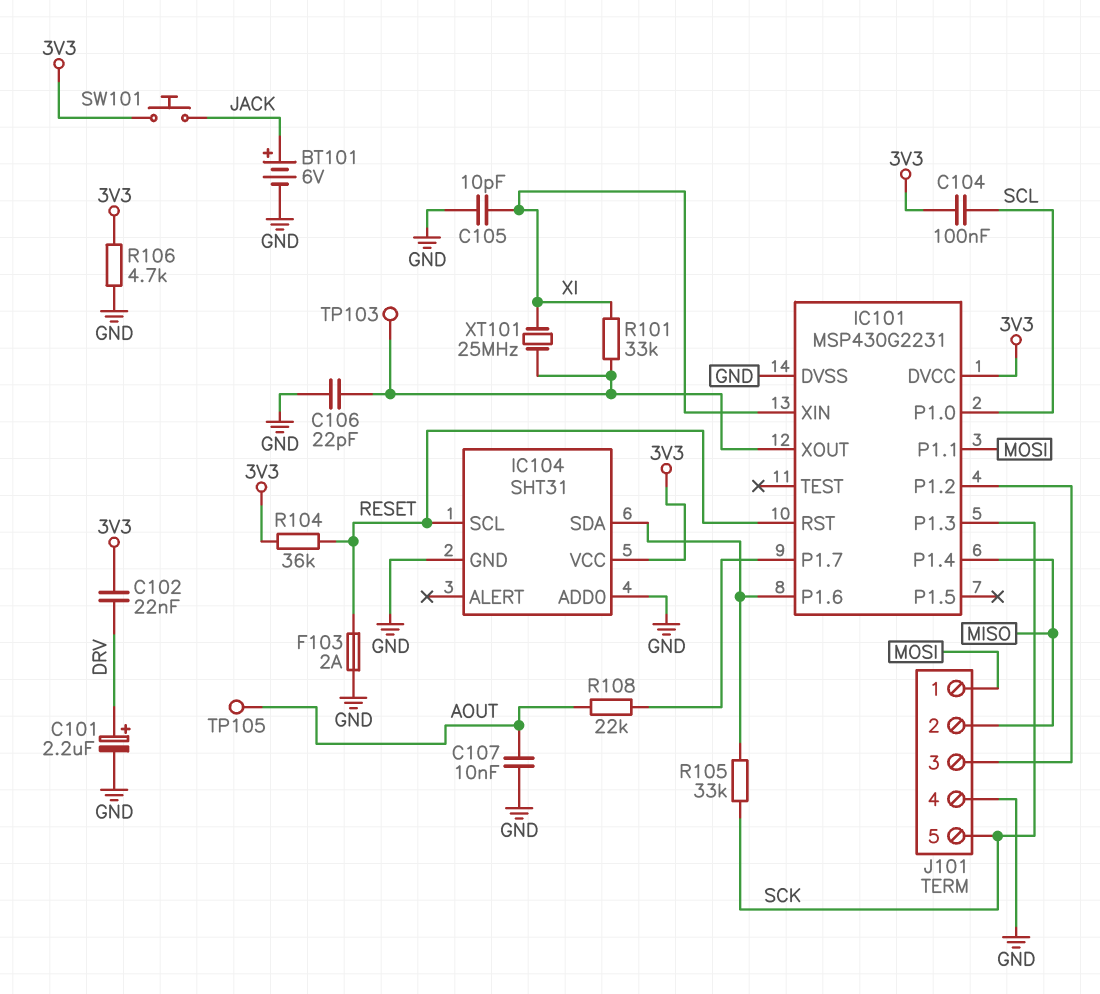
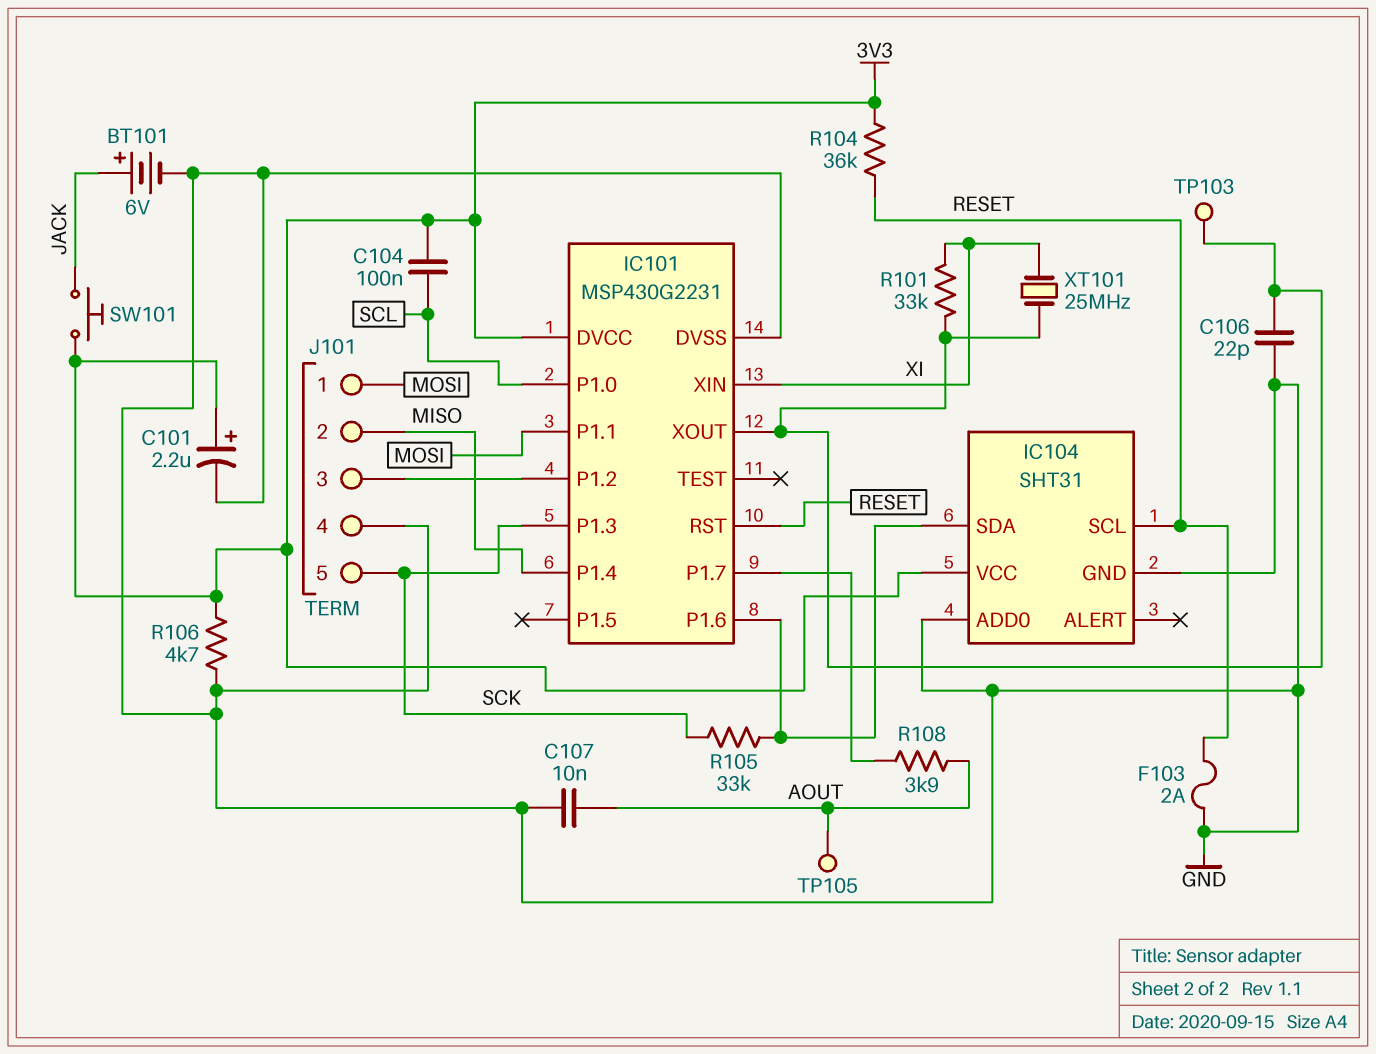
C101: 2.2uF (plus DRV, minus GND) -> 2.2uF (plus 3V3, minus GND)
C102: 22nF (3V3, DRV) -> none
C105: 10pF (GND, XI) -> none
R108: 22k (AOUT, IC101/P1.7) -> 3.9k (AOUT, IC101/P1.7)

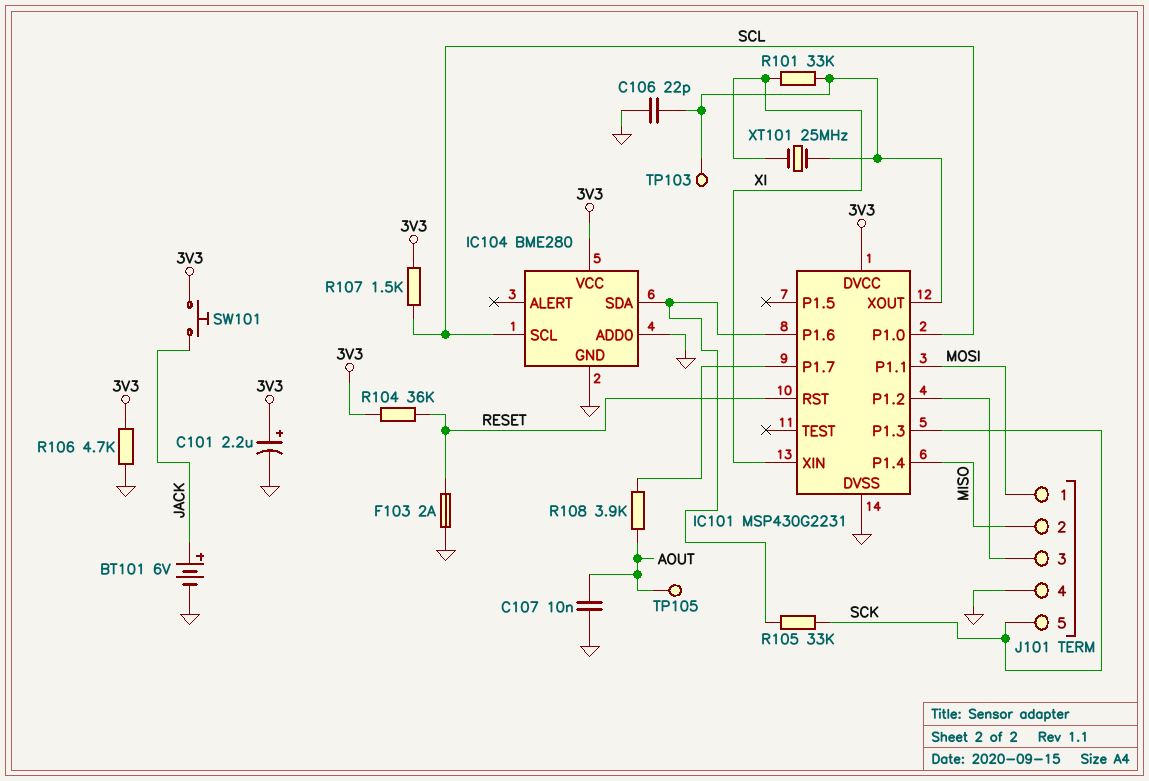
C104: 100nF (3V3, SCL) -> none
IC104: SHT31 -> BME280
IC104 pin SCL: RESET -> SCL
R107: none -> 1.5k (3V3, SCL)

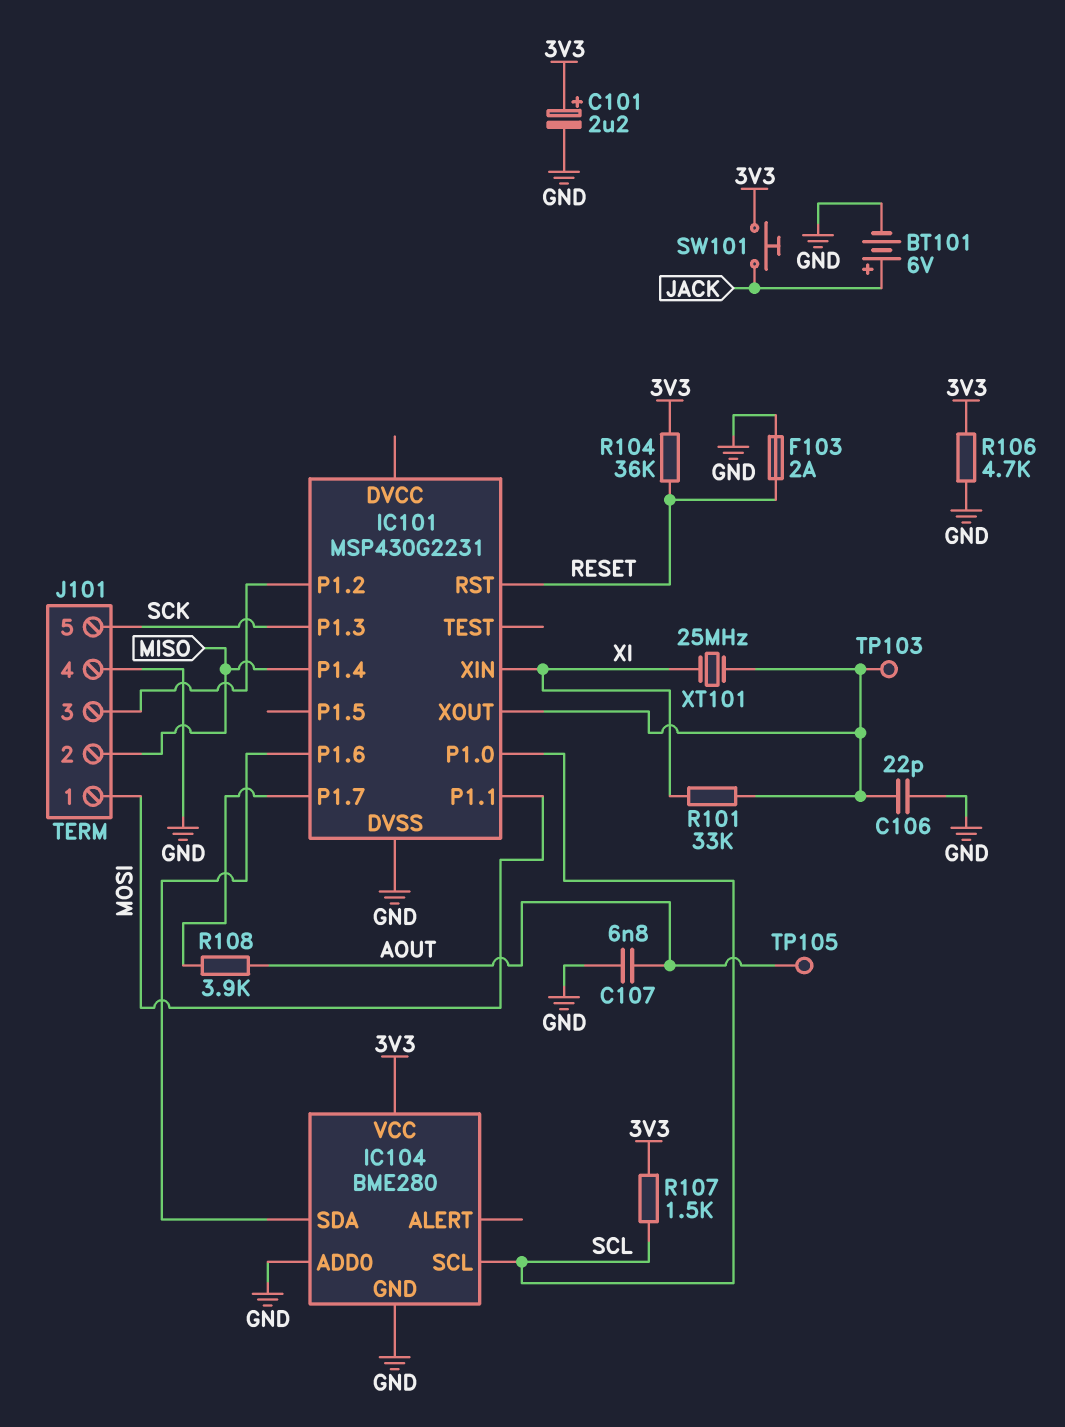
C107: 10nF (AOUT, GND) -> 6.8nF (AOUT, GND)
IC101 pin DVCC: 3V3 -> none
R105: 33k (IC101/P1.6, SCK) -> none

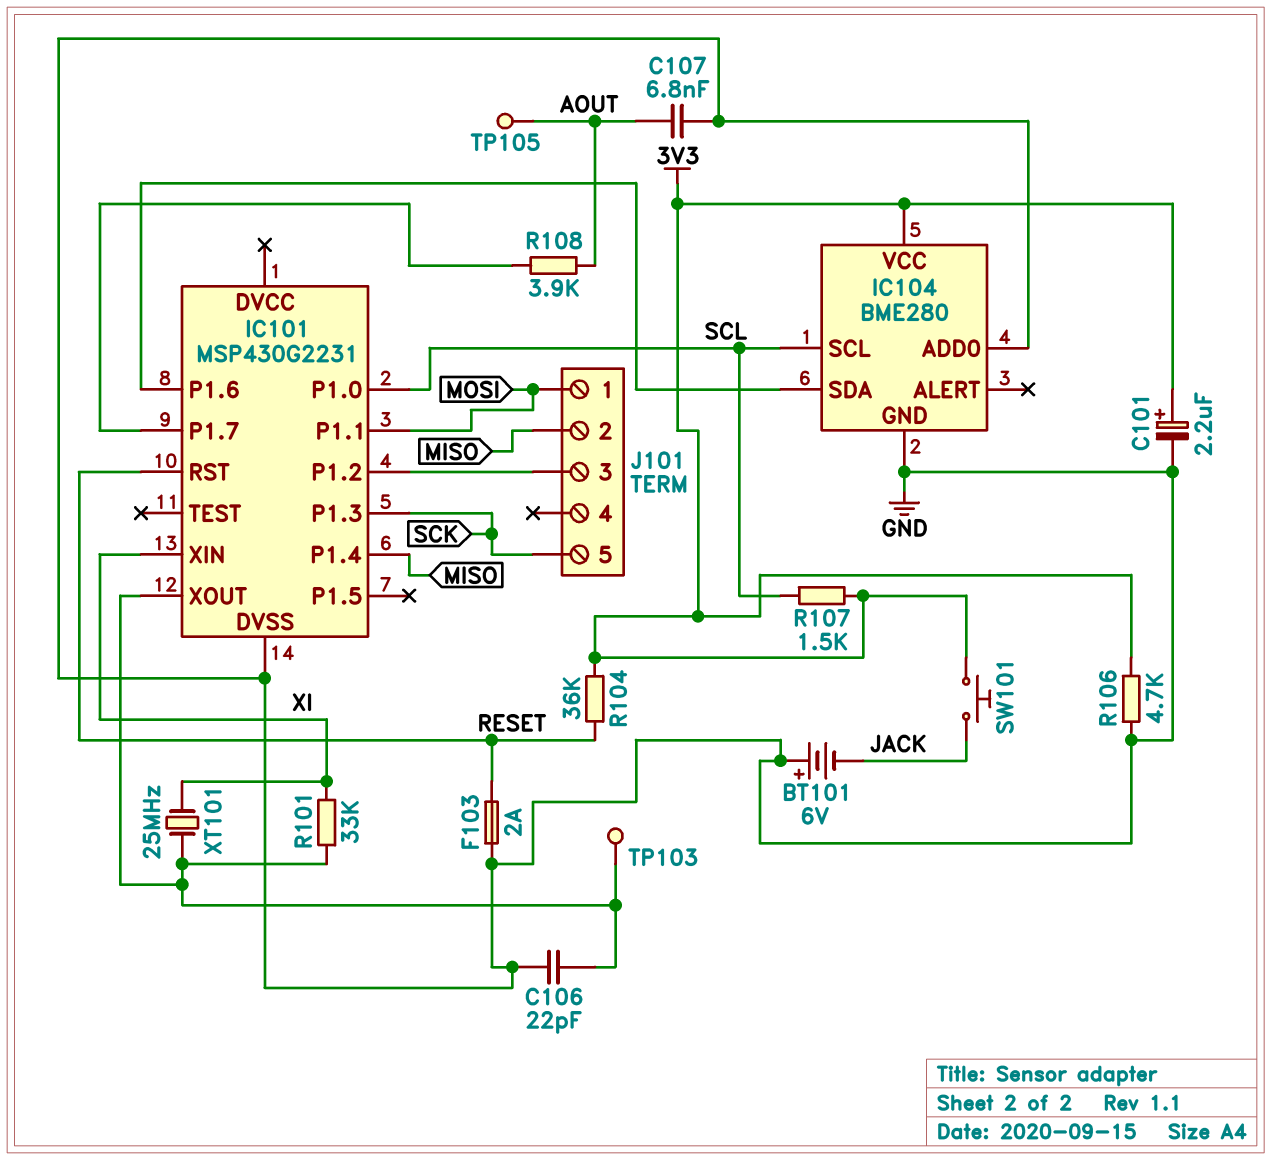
BT101: 6V (plus JACK, minus GND) -> 6V (plus GND, minus JACK)
J101 pin 4: GND -> none

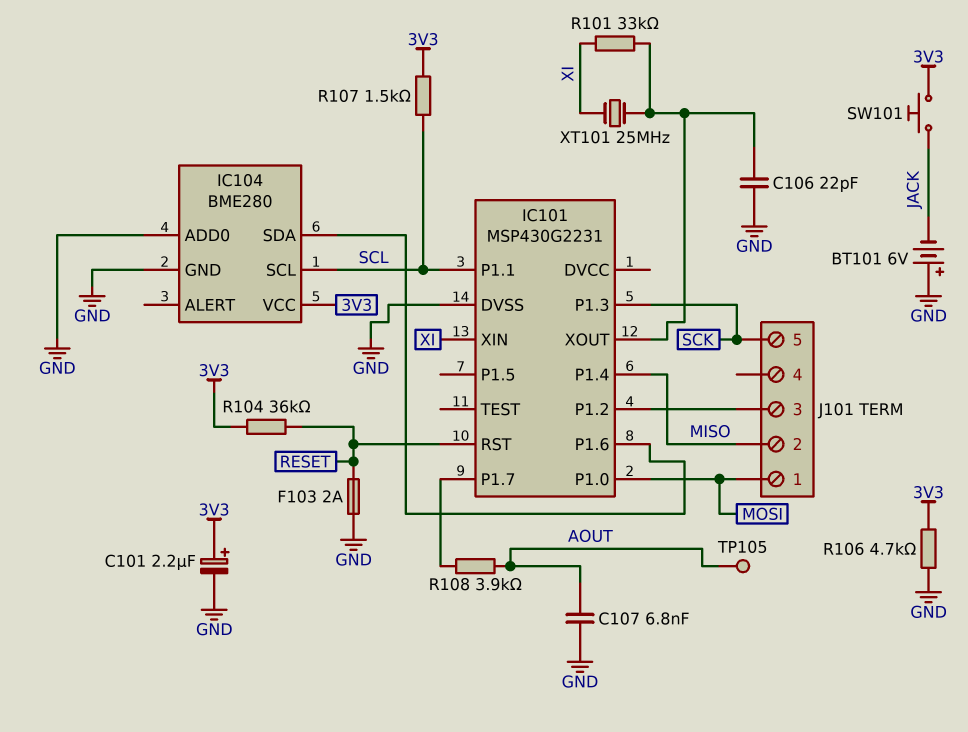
IC101 pin P1.0: SCL -> MOSI
IC101 pin P1.1: MOSI -> SCL
TP103: test point (IC101/XOUT) -> none

